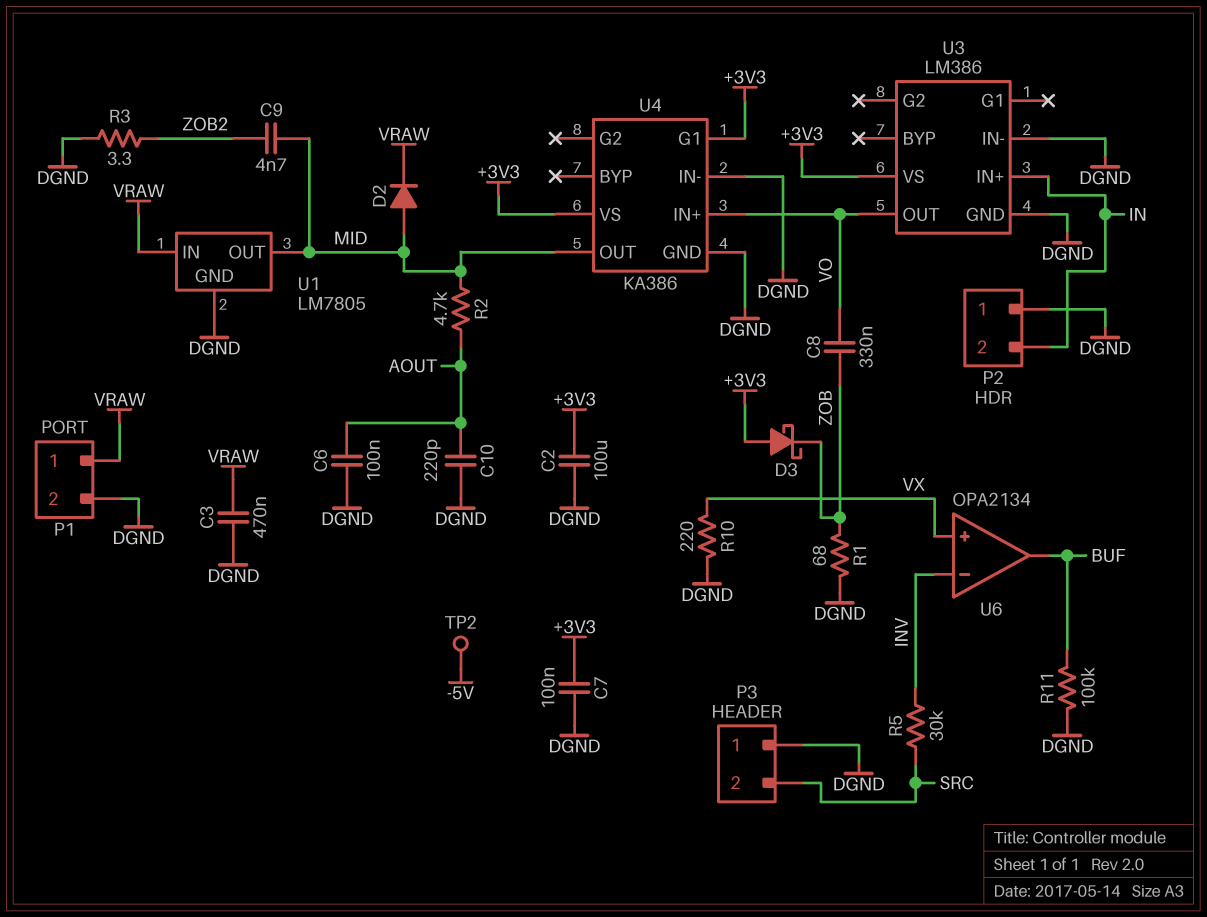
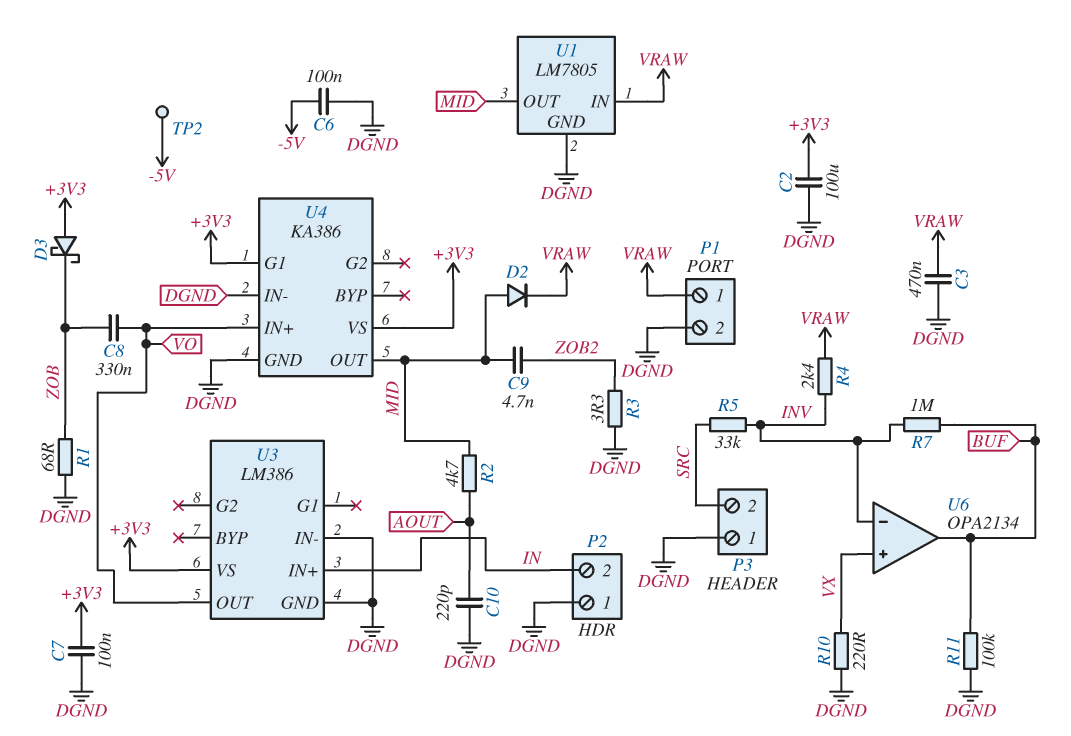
C6: 100nF (AOUT, DGND) -> 100nF (-5V, DGND)
R4: none -> 2.4k (INV, VRAW)
R5: 30k (INV, SRC) -> 33k (INV, SRC)
R7: none -> 1M (BUF, INV)

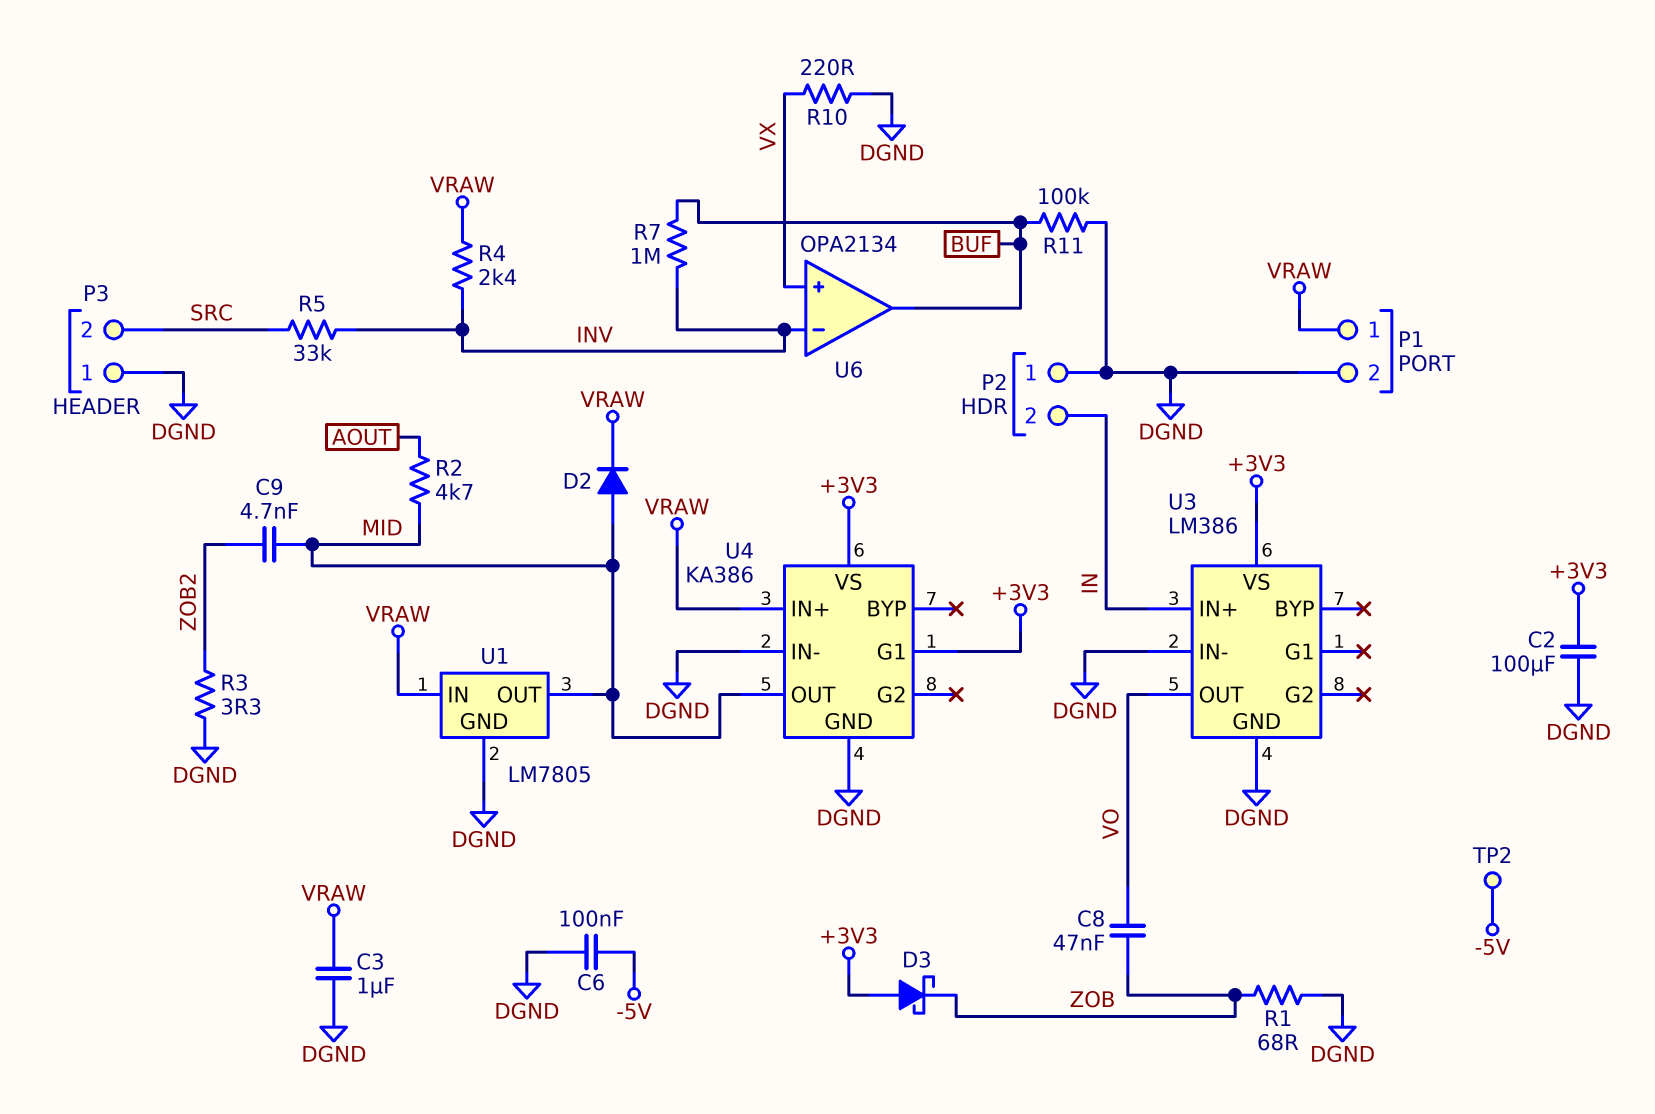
C3: 470nF (DGND, VRAW) -> 1uF (DGND, VRAW)
C7: 100nF (+3V3, DGND) -> none
C8: 330nF (VO, ZOB) -> 47nF (VO, ZOB)
C10: 220pF (AOUT, DGND) -> none
U4 pin IN+: VO -> VRAW

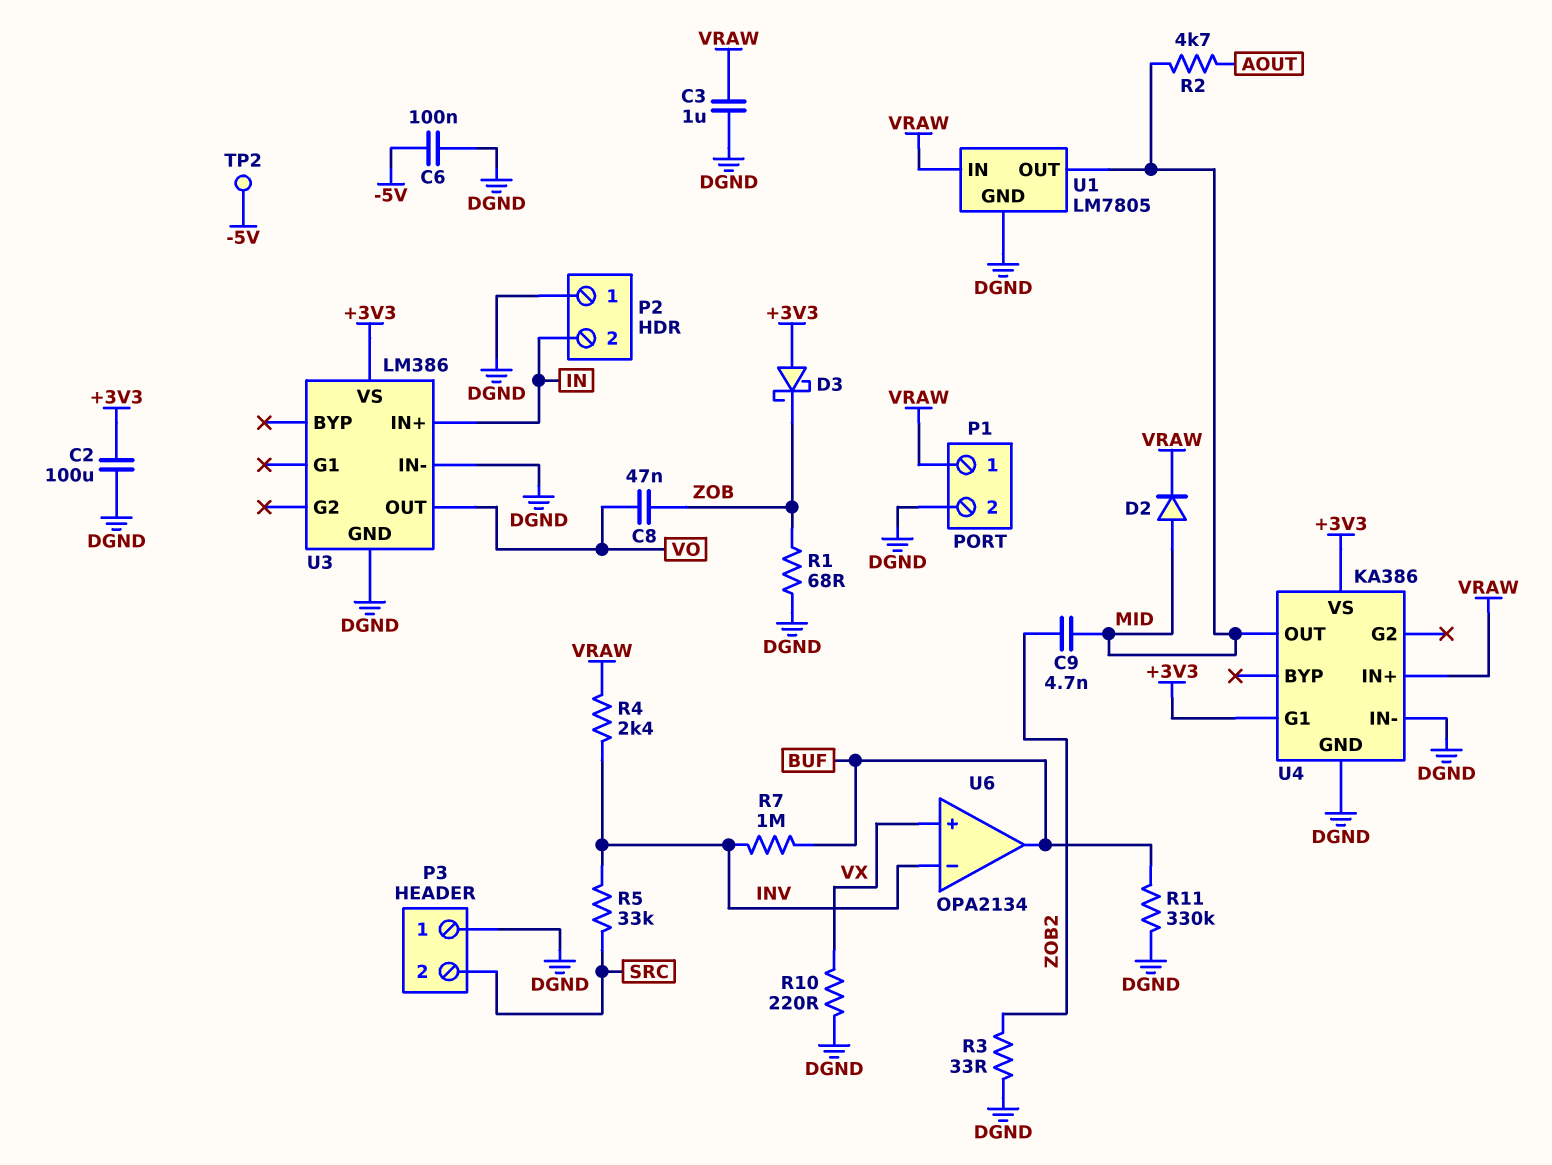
R3: 3.3 (DGND, ZOB2) -> 33 (DGND, ZOB2)
R11: 100k (BUF, DGND) -> 330k (BUF, DGND)

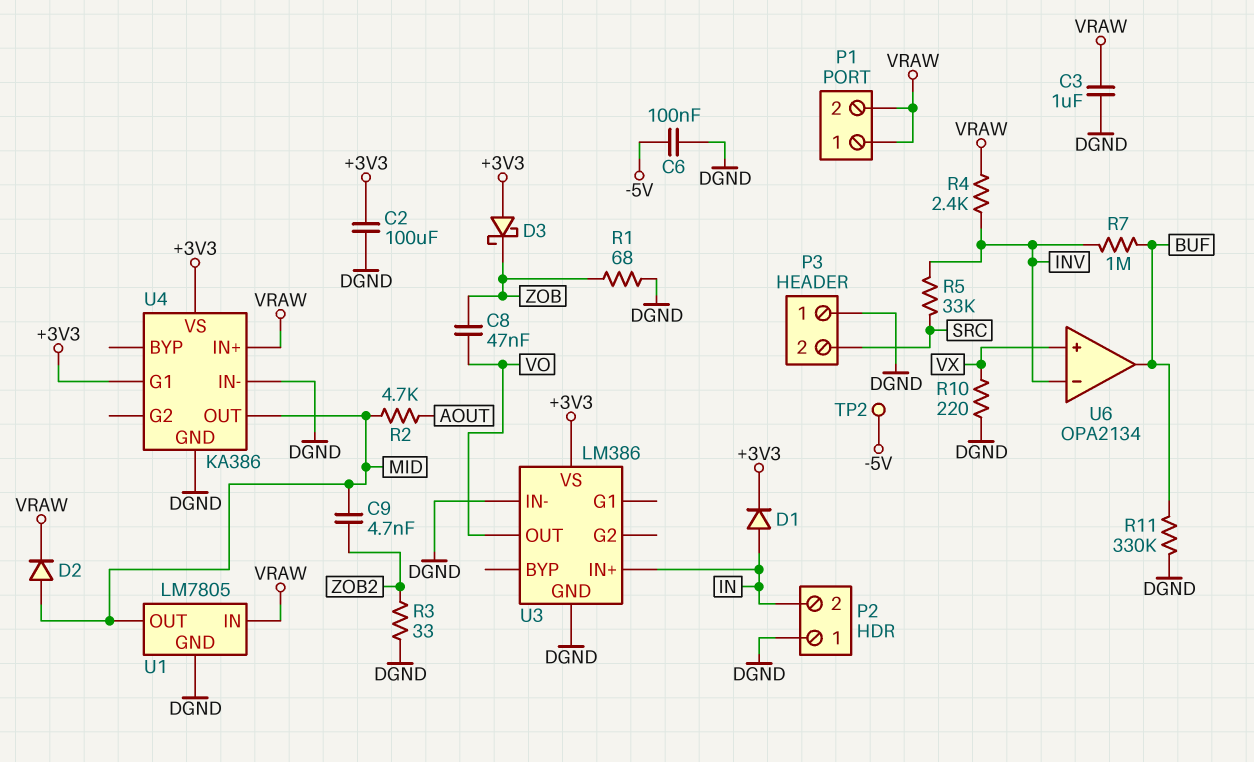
D1: none -> diode (A IN, K +3V3)
P1 pin 2: DGND -> VRAW

